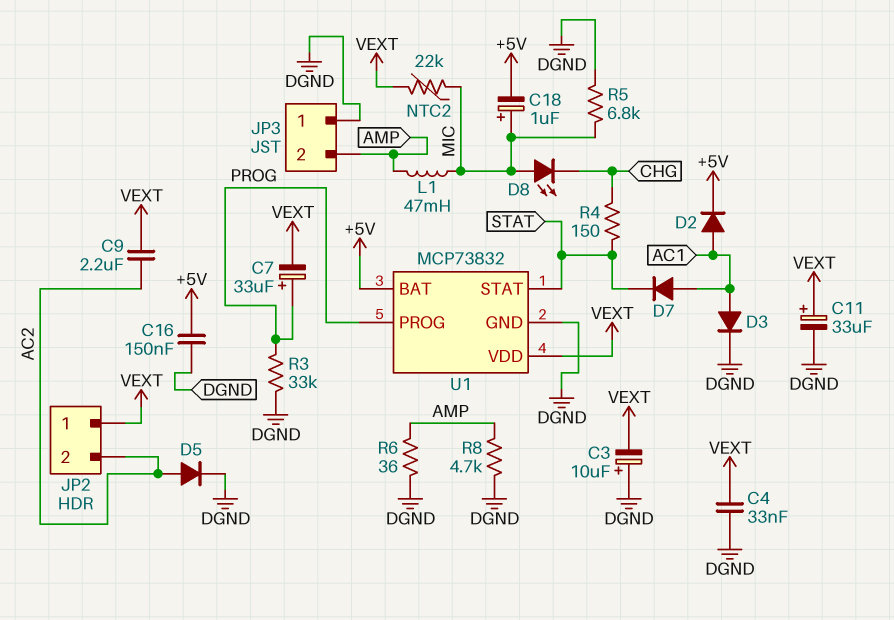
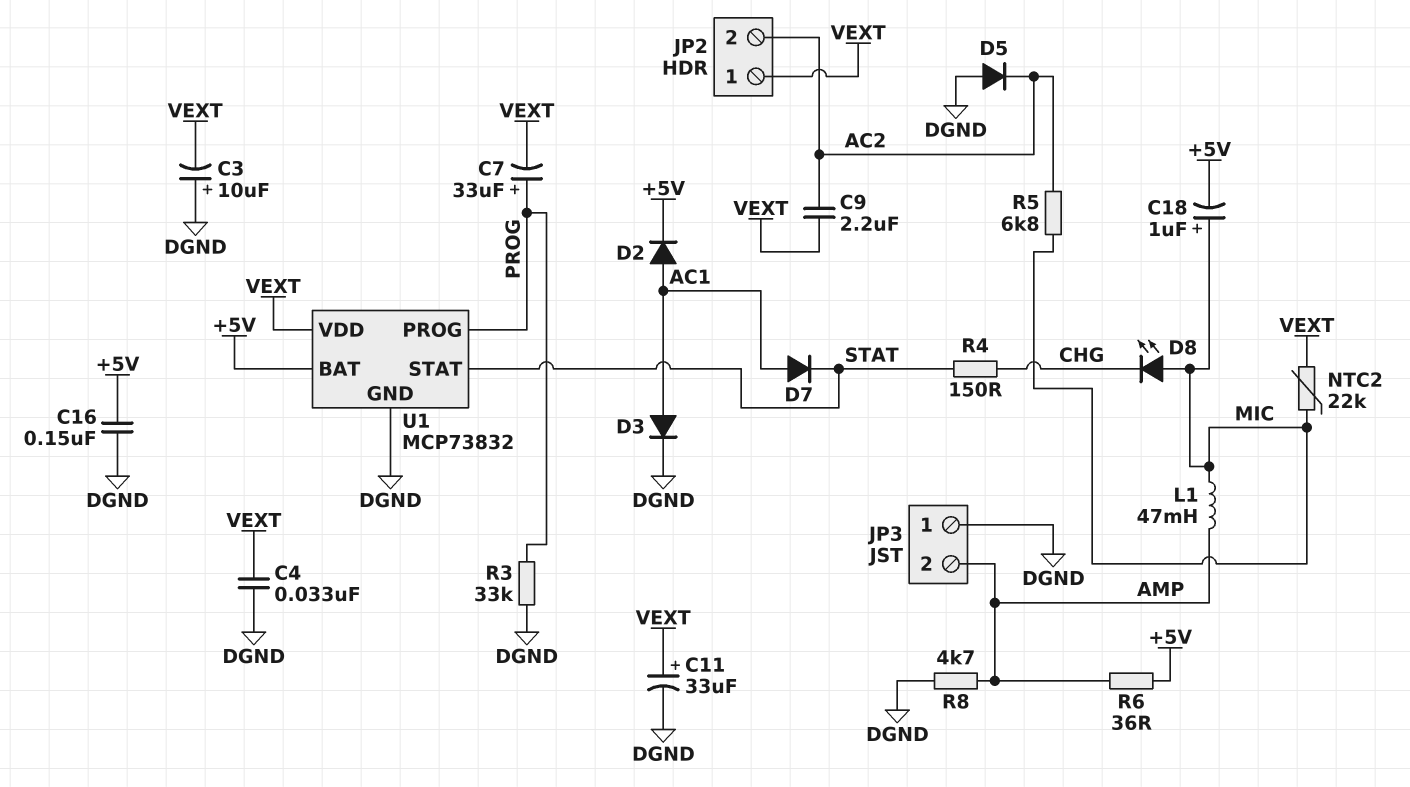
D5: diode (A AC2, K DGND) -> diode (A DGND, K AC2)
R5: 6.8k (DGND, MIC) -> 6.8k (AC2, MIC)
R6: 36 (AMP, DGND) -> 36 (+5V, AMP)

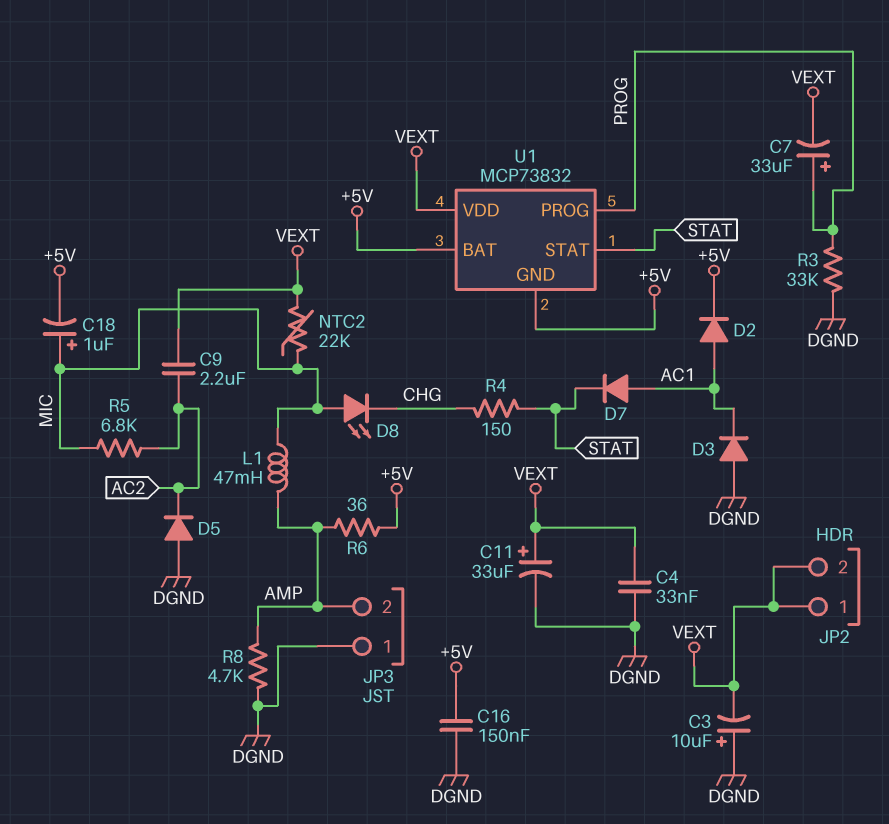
D3: diode (A AC1, K DGND) -> diode (A DGND, K AC1)
JP2 pin 2: AC2 -> VEXT
U1 pin GND: DGND -> +5V

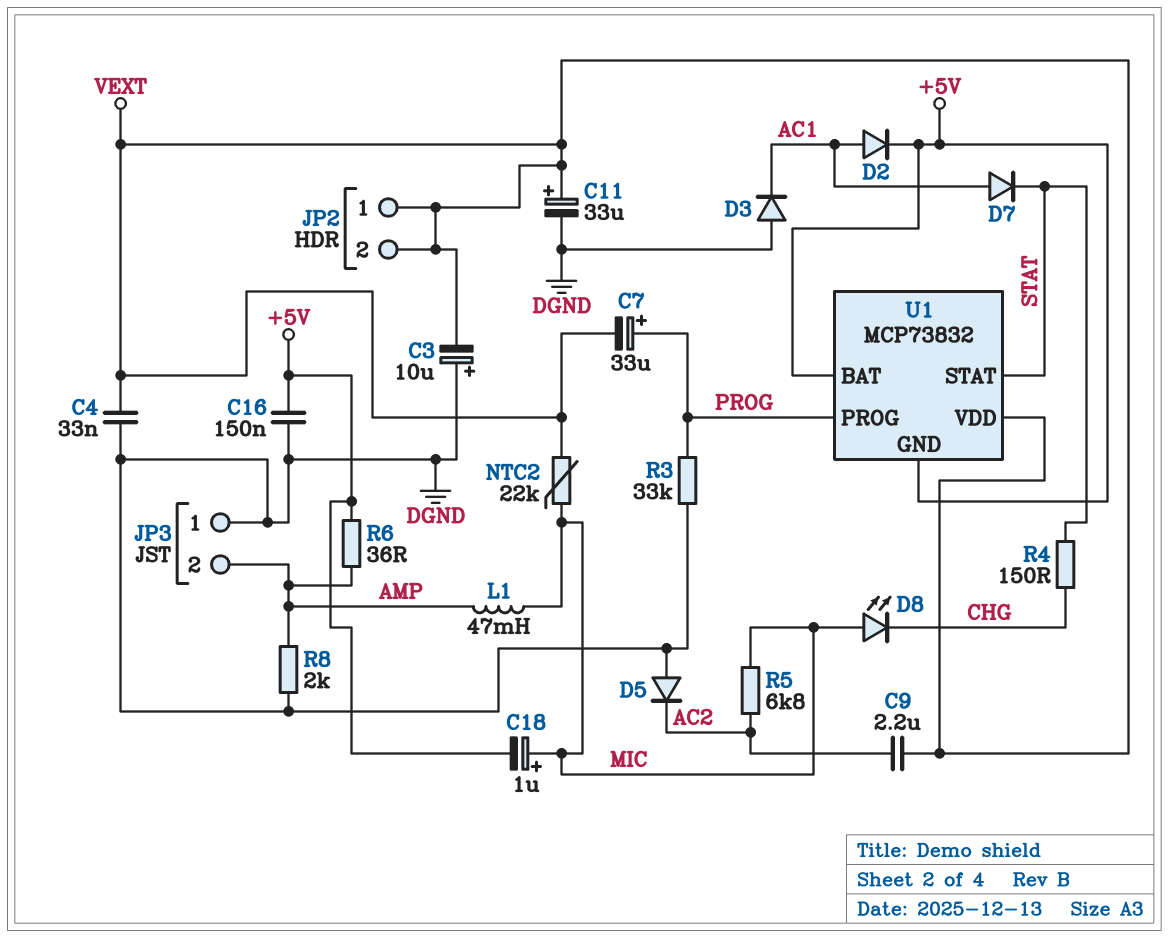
R8: 4.7k (AMP, DGND) -> 2k (AMP, DGND)

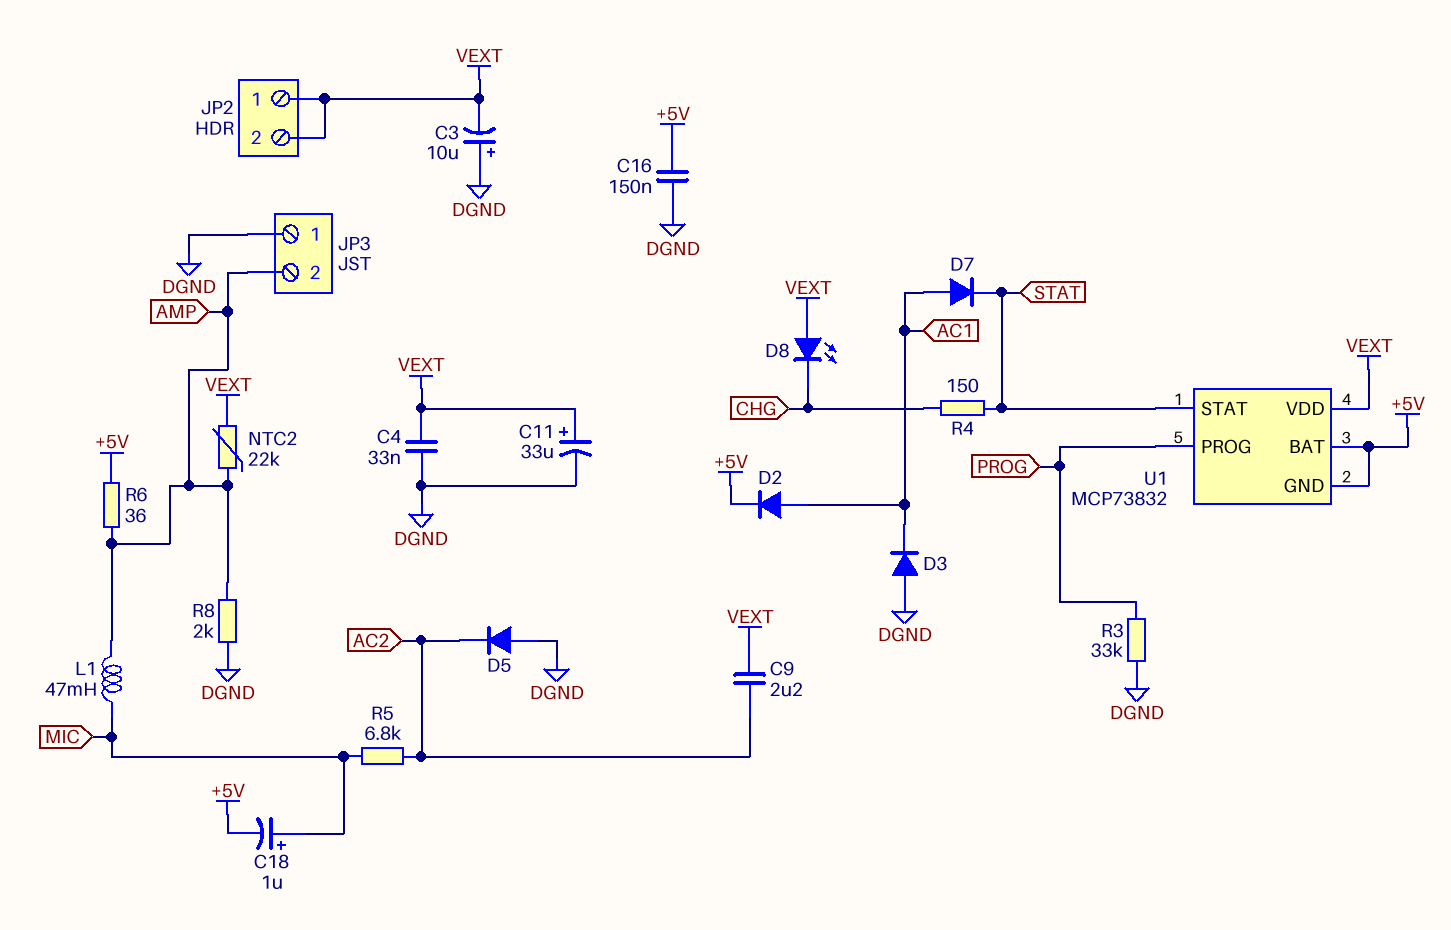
C7: 33uF (plus PROG, minus VEXT) -> none
D8: LED (A MIC, K CHG) -> LED (A VEXT, K CHG)
NTC2: 22k (MIC, VEXT) -> 22k (AMP, VEXT)

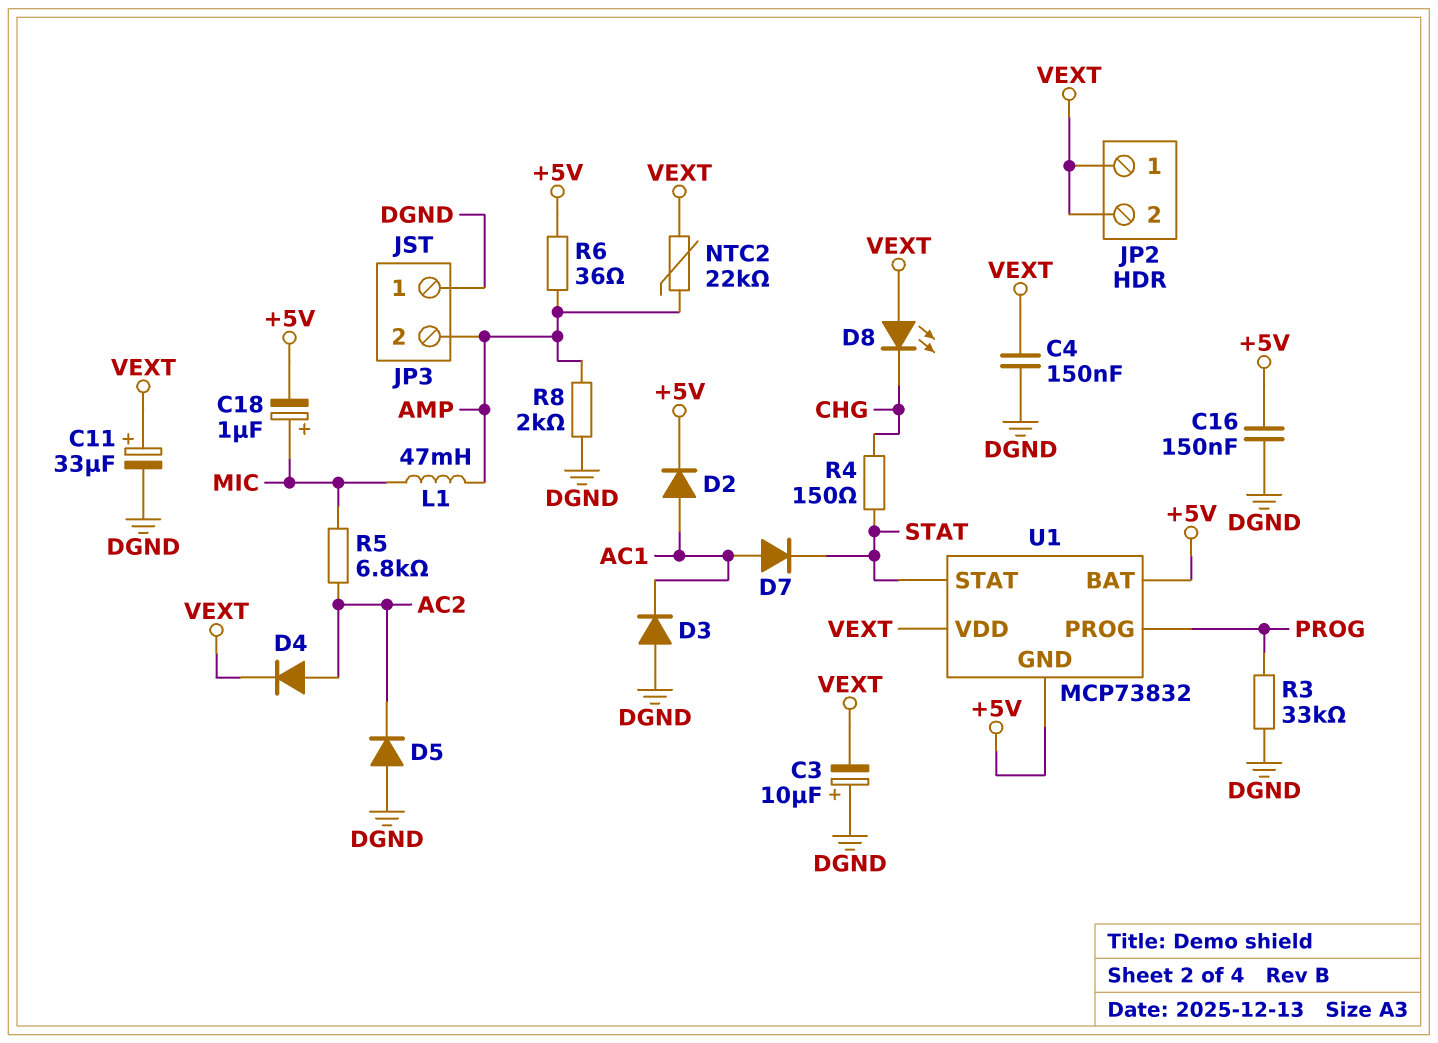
C4: 33nF (DGND, VEXT) -> 150nF (DGND, VEXT)
C9: 2.2uF (AC2, VEXT) -> none
D4: none -> diode (A AC2, K VEXT)

